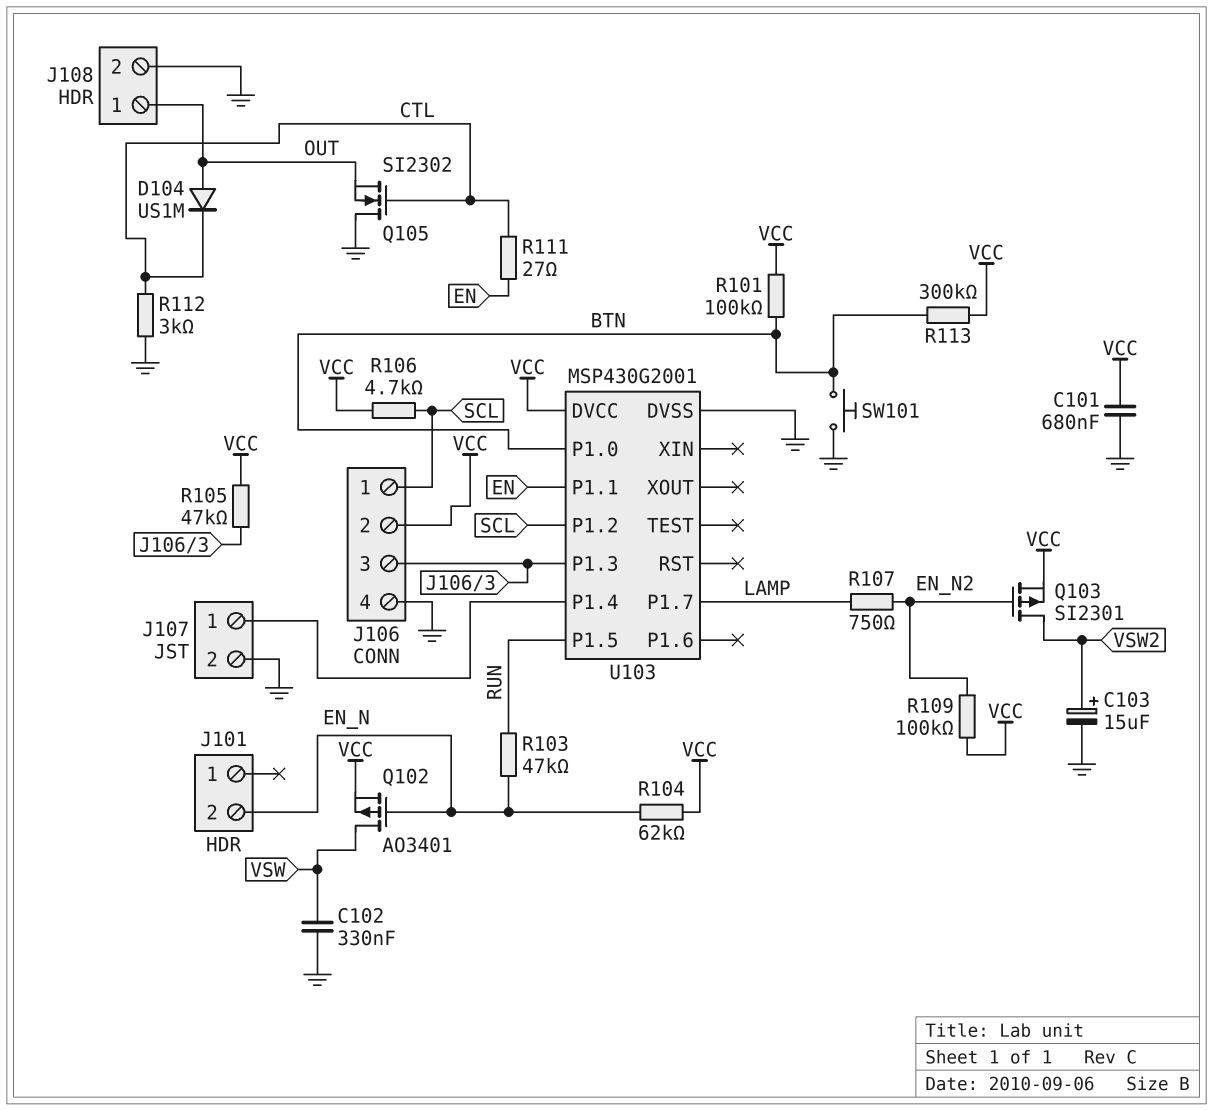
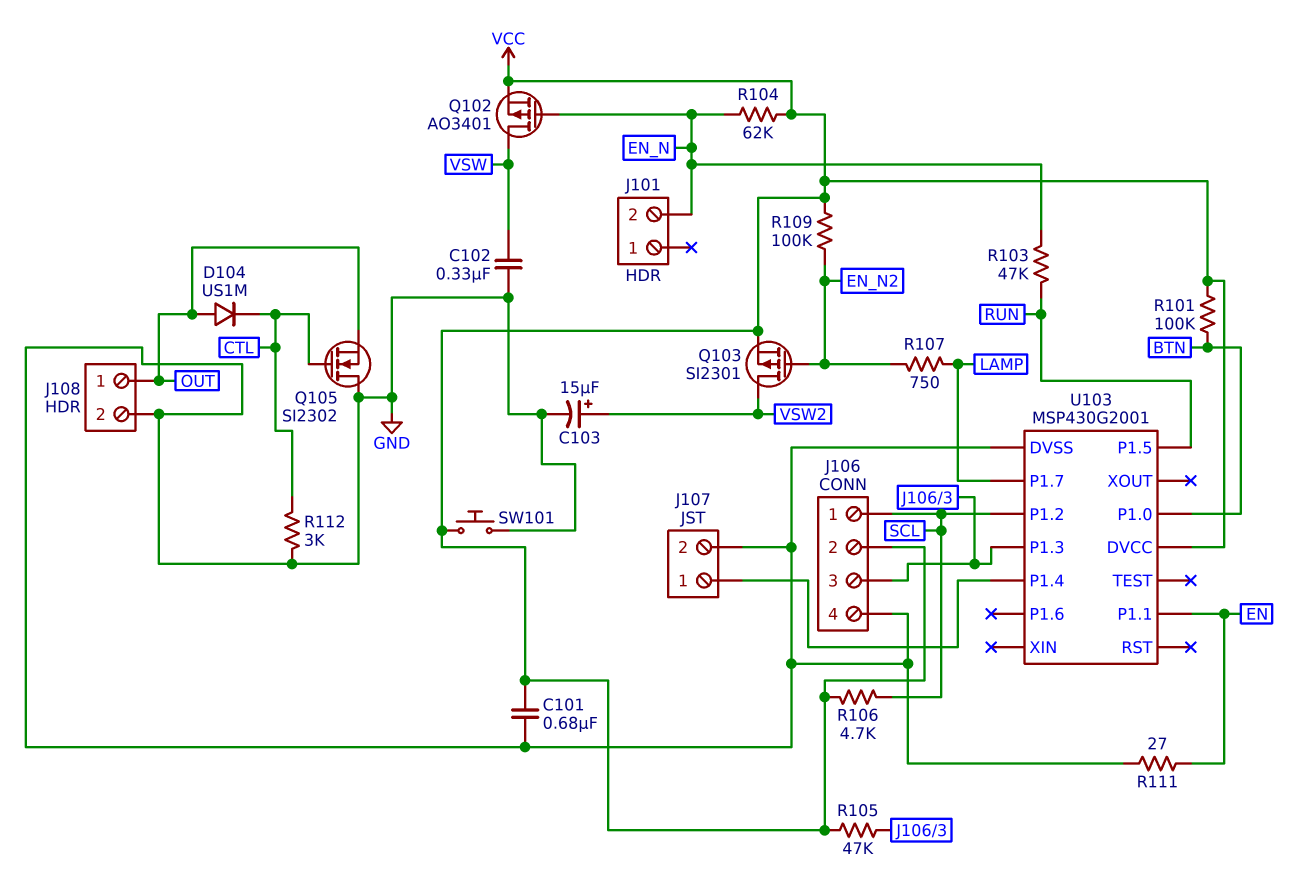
R111: 27 (CTL, EN) -> 27 (EN, GND)
R113: 300k (BTN, VCC) -> none
SW101: button (BTN, GND) -> button (GND, VCC)

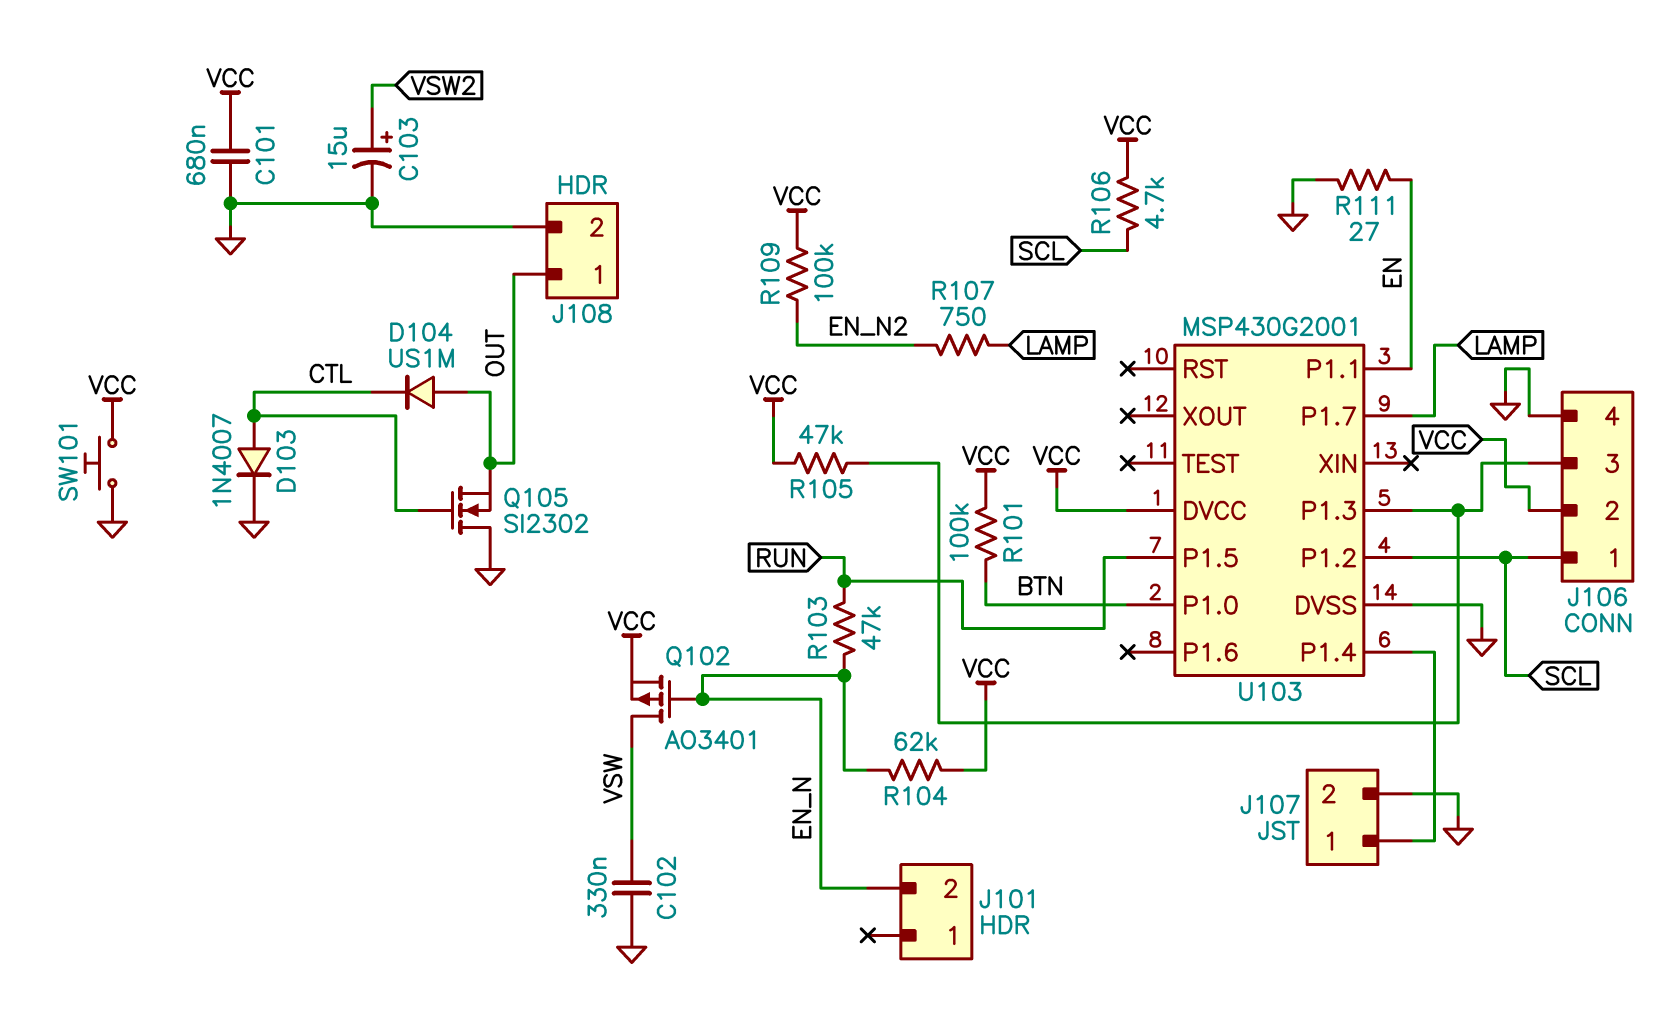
D103: none -> diode 1N4007 (A CTL, K GND)
Q103: PMOS SI2301 (G EN_N2, D VSW2, S VCC) -> none
R112: 3k (CTL, GND) -> none

